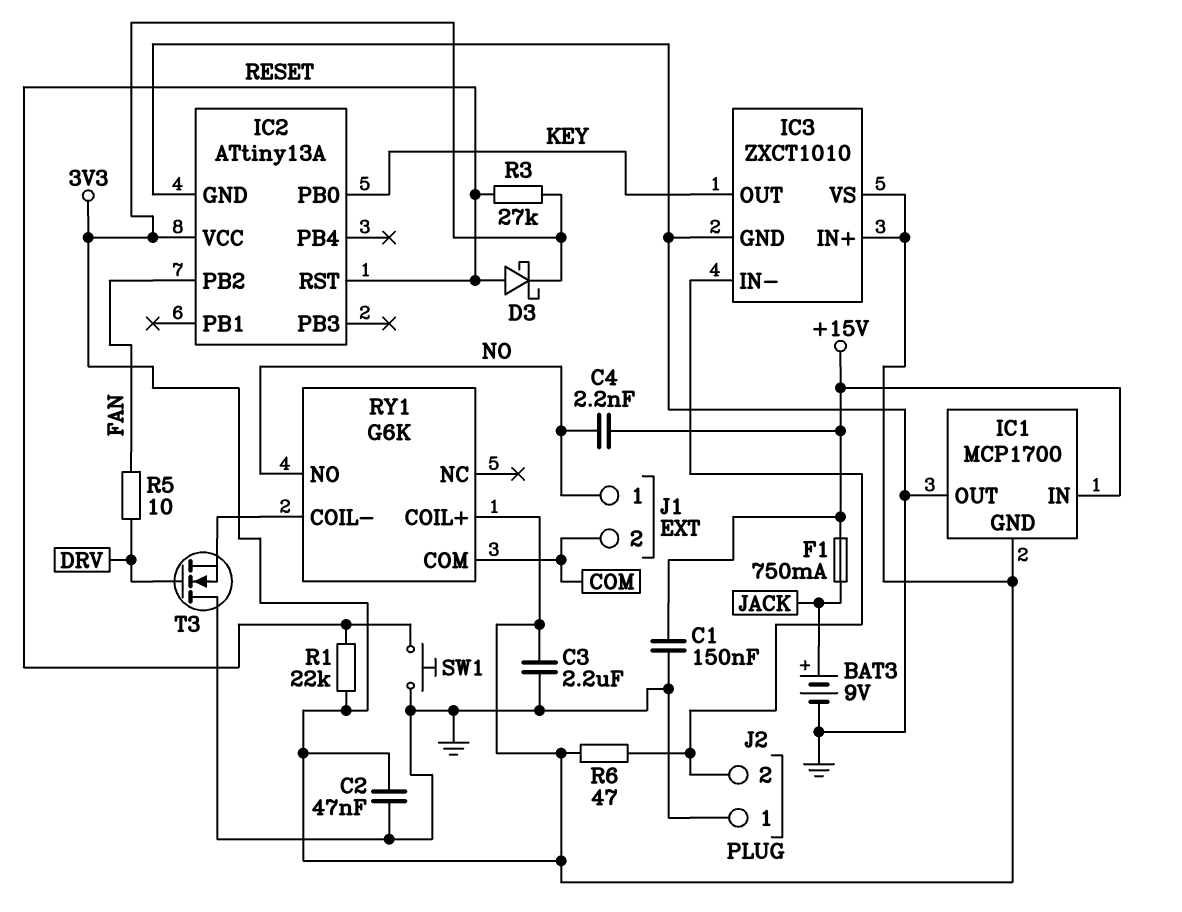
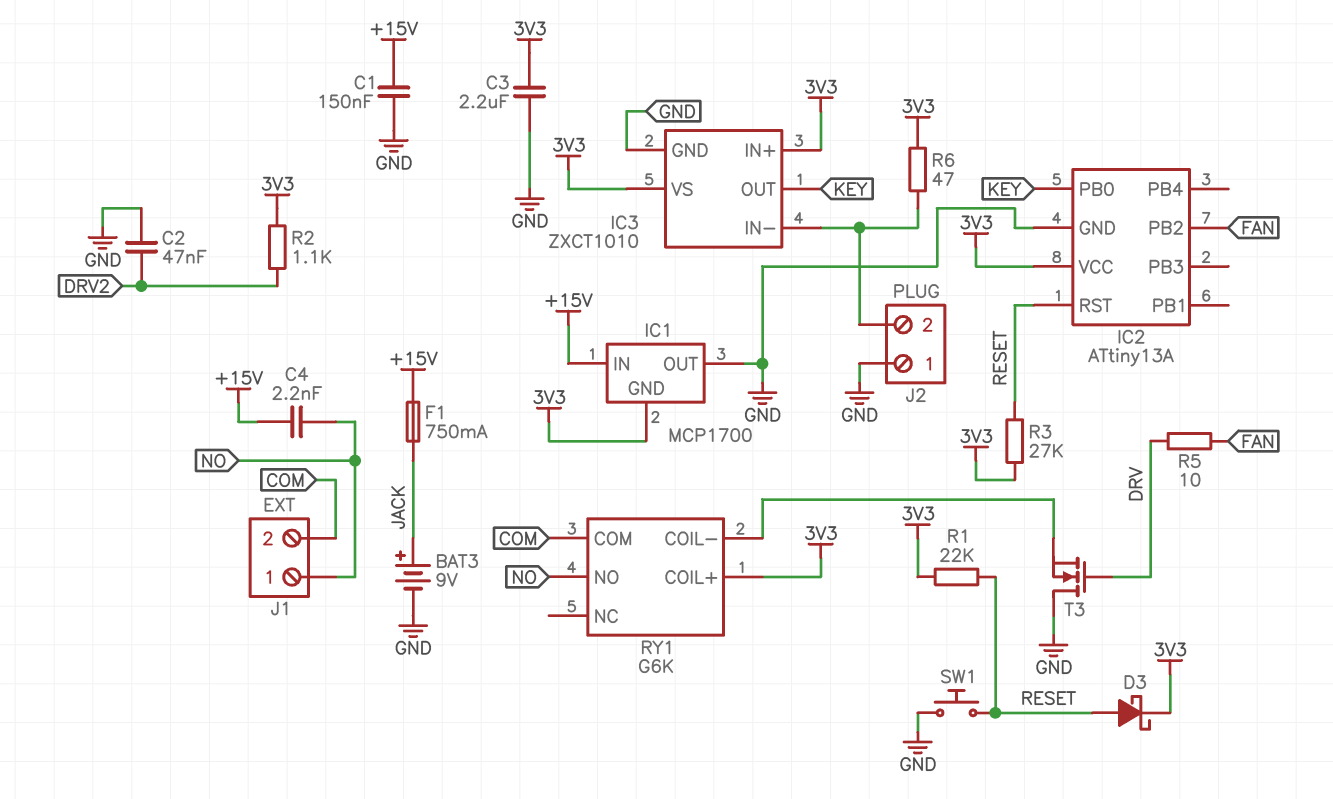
C2: 47nF (3V3, GND) -> 47nF (DRV2, GND)
R2: none -> 1.1k (3V3, DRV2)

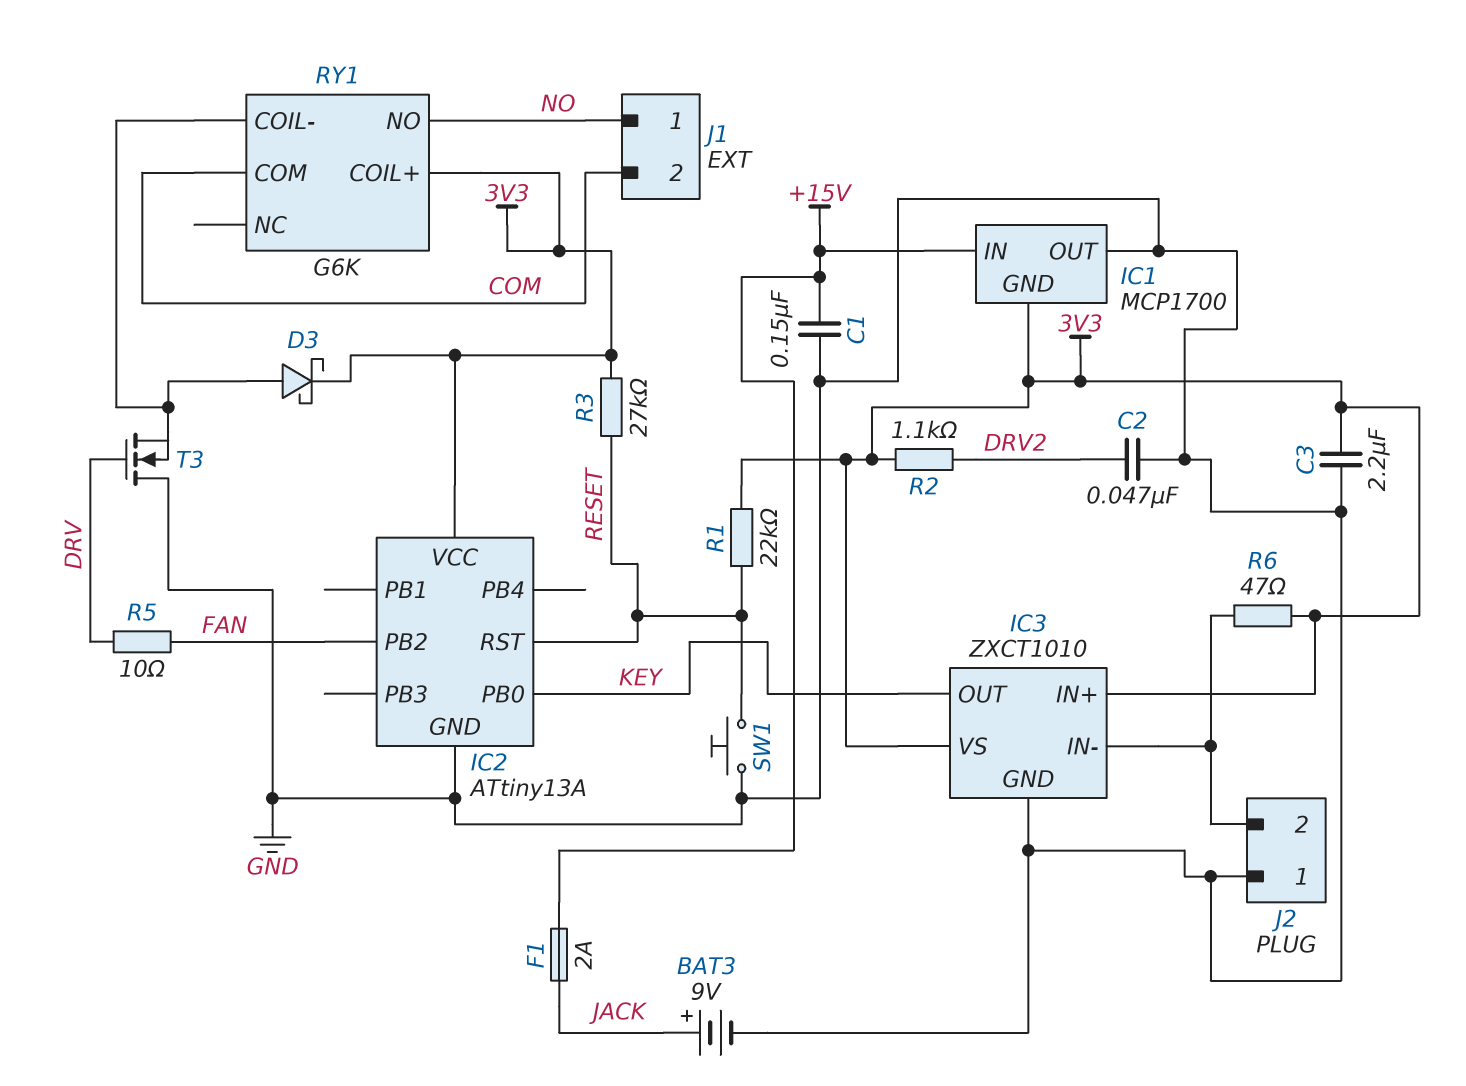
C4: 2.2nF (+15V, NO) -> none
D3: schottky (A RESET, K 3V3) -> schottky (A RY1/COIL-, K 3V3)
F1: 750mA (+15V, JACK) -> 2A (+15V, JACK)

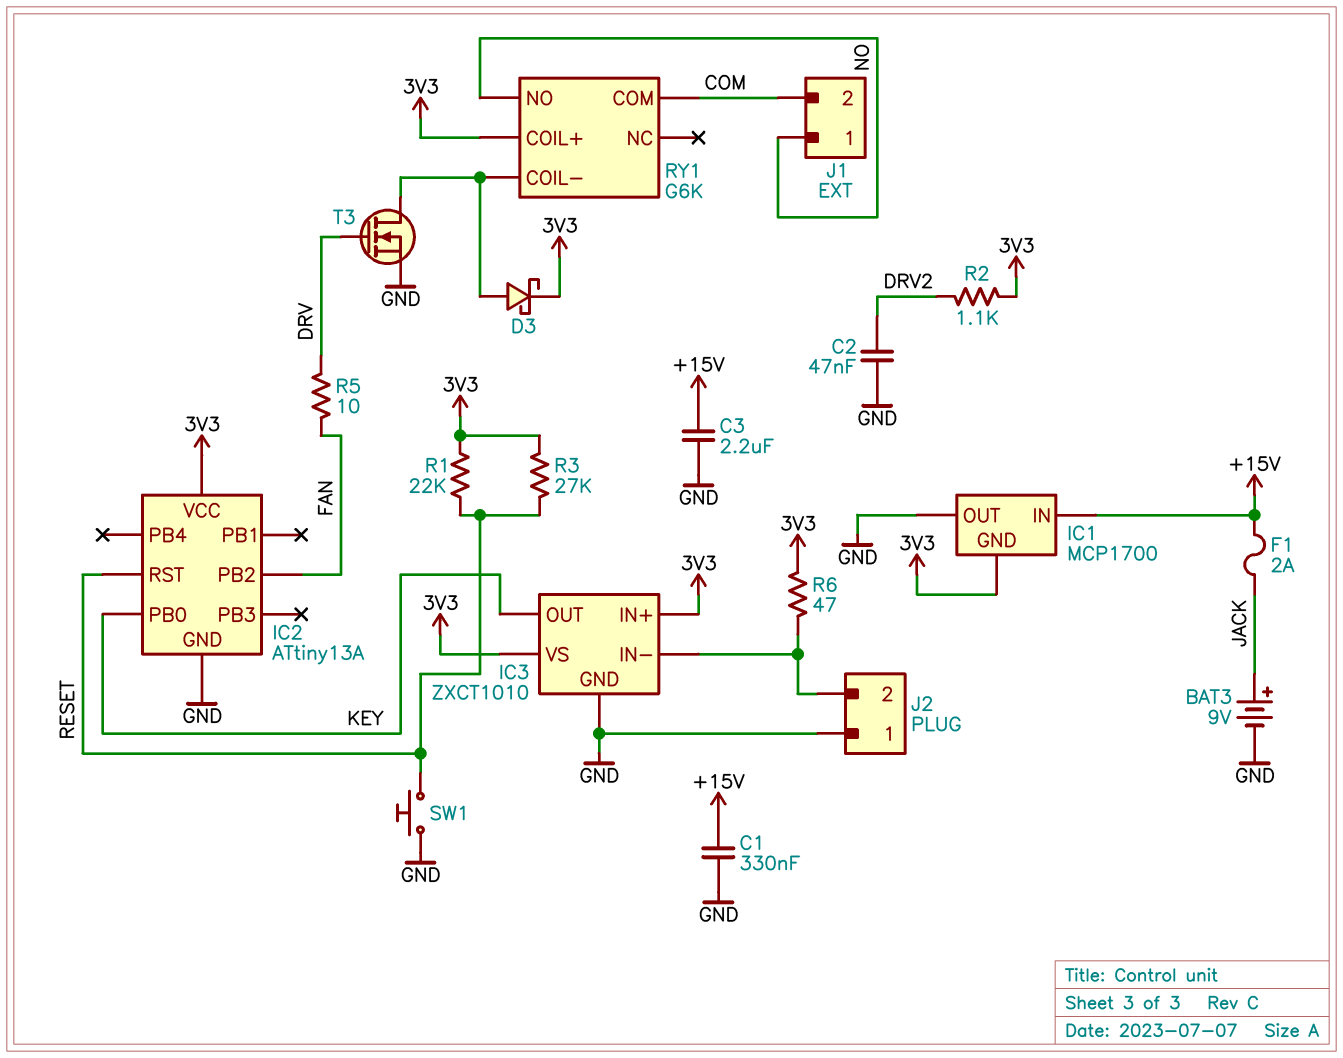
C1: 150nF (+15V, GND) -> 330nF (+15V, GND)
C3: 2.2uF (3V3, GND) -> 2.2uF (+15V, GND)
T3: NMOS (G DRV, D GND, S RY1/COIL-) -> NMOS (G DRV, D RY1/COIL-, S GND)

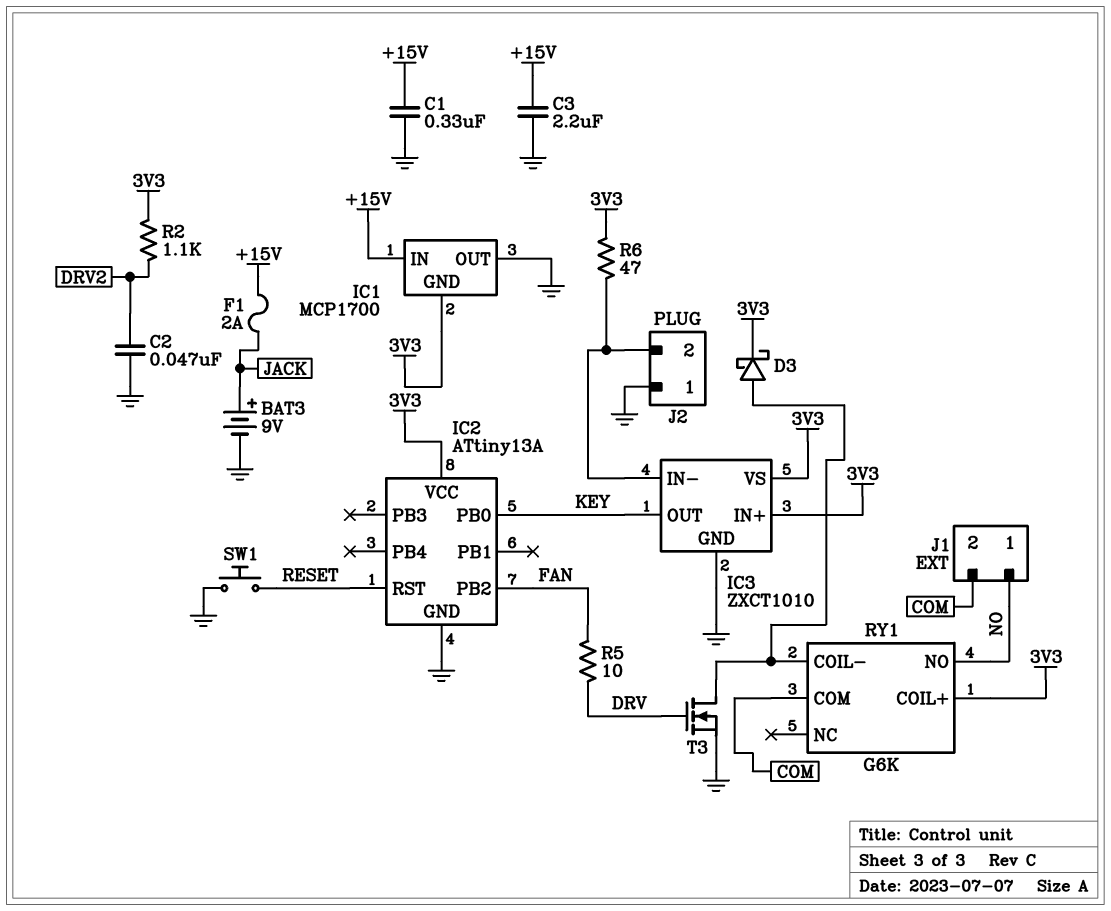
R1: 22k (3V3, RESET) -> none
R3: 27k (3V3, RESET) -> none

